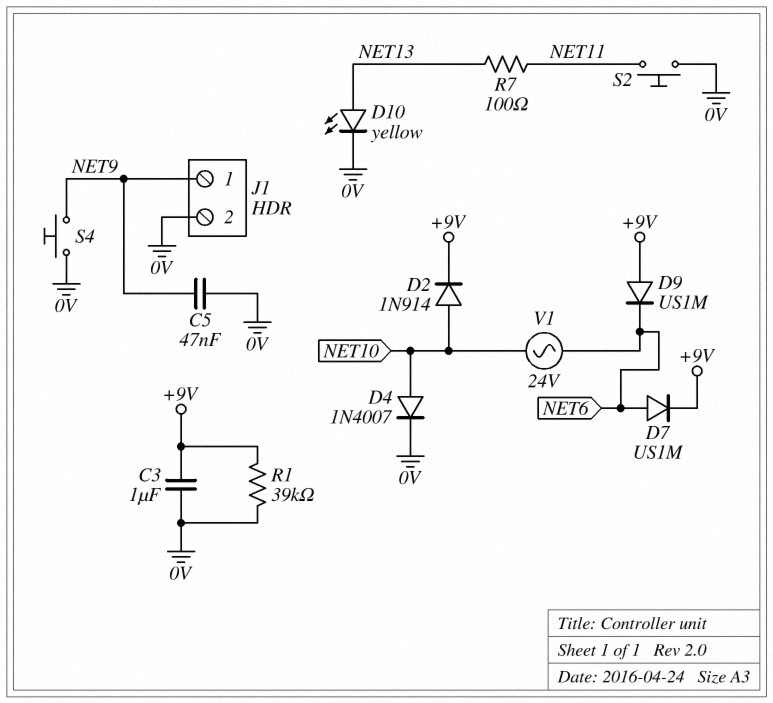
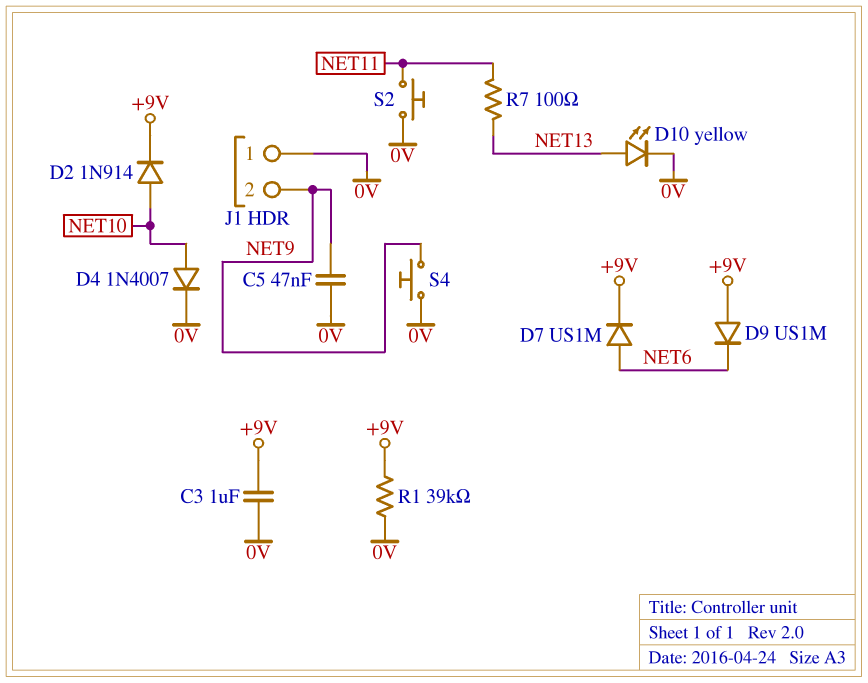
J1 pin 1: NET9 -> 0V
J1 pin 2: 0V -> NET9
V1: AC 24V (NET6, NET10) -> none

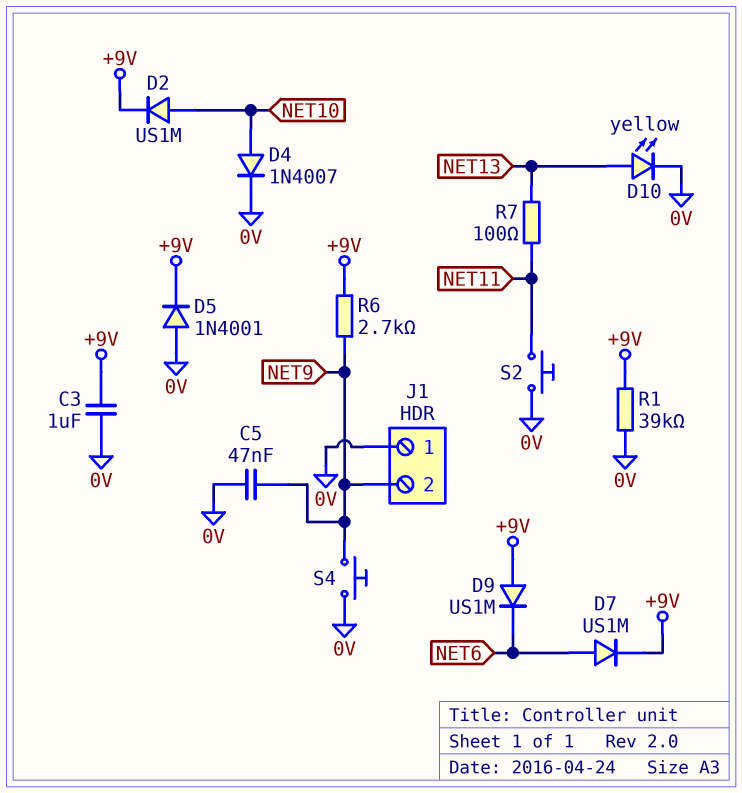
D2: diode 1N914 (A NET10, K +9V) -> diode US1M (A NET10, K +9V)
D5: none -> diode 1N4001 (A 0V, K +9V)
R6: none -> 2.7k (+9V, NET9)

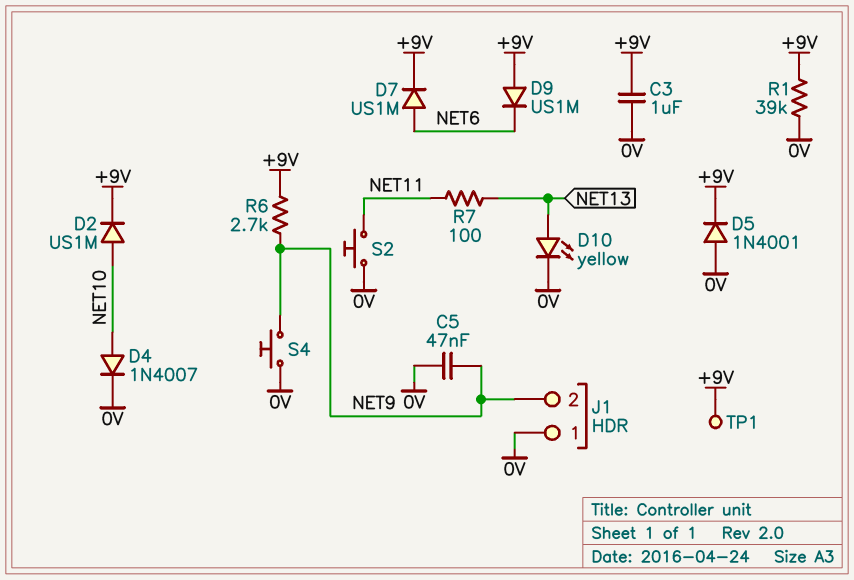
TP1: none -> test point (+9V)

